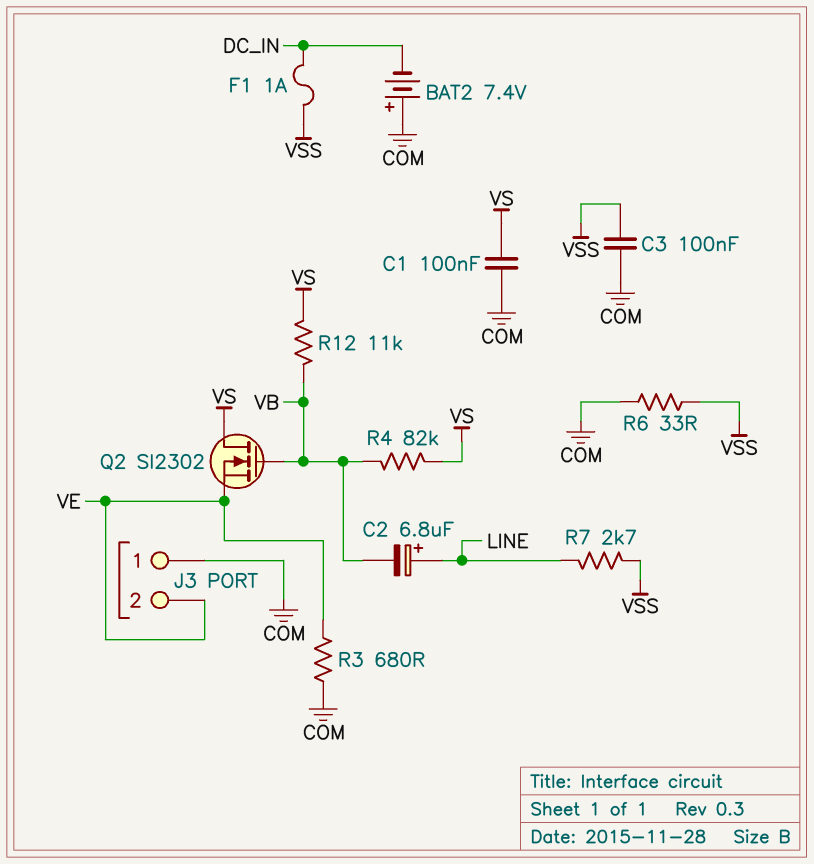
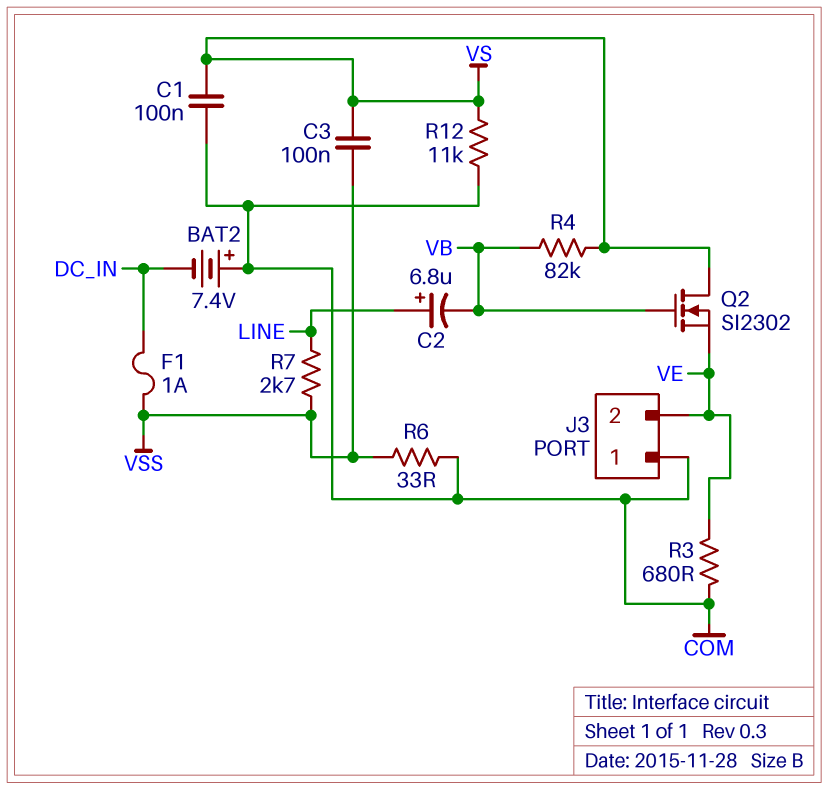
C3: 100nF (COM, VSS) -> 100nF (VS, VSS)
R12: 11k (VB, VS) -> 11k (COM, VS)

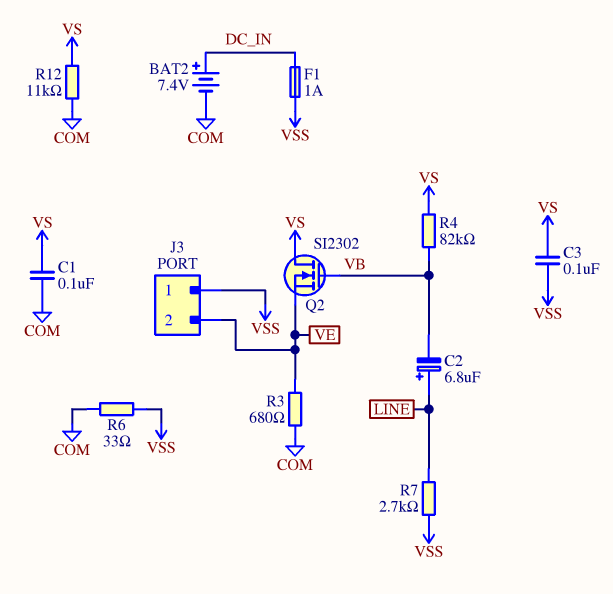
BAT2: 7.4V (plus COM, minus DC_IN) -> 7.4V (plus DC_IN, minus COM)
J3 pin 1: COM -> VSS

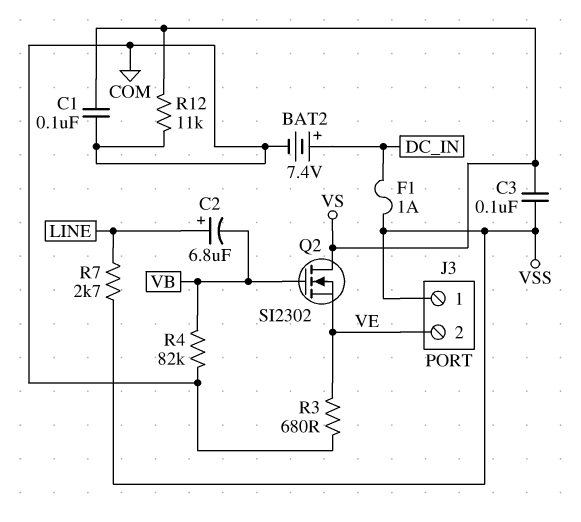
R4: 82k (VB, VS) -> 82k (COM, VB)
R6: 33 (COM, VSS) -> none

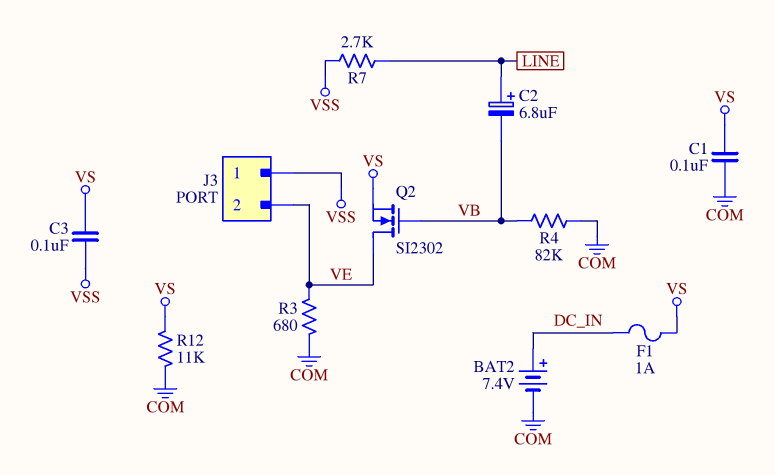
F1: 1A (DC_IN, VSS) -> 1A (DC_IN, VS)
Q2: NMOS SI2302 (G VB, D VS, S VE) -> NMOS SI2302 (G VB, D VE, S VS)

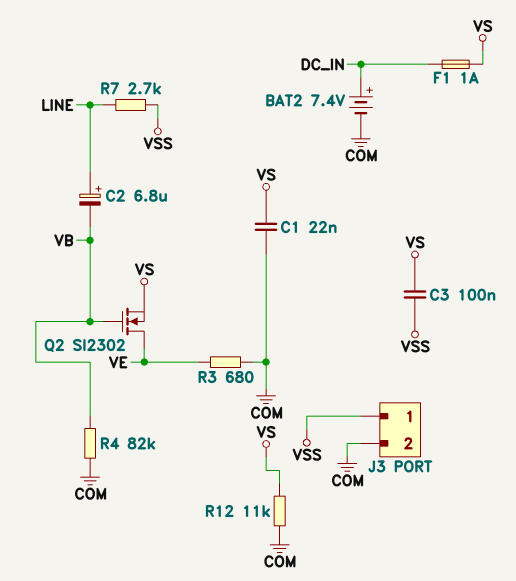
C1: 100nF (COM, VS) -> 22nF (COM, VS)
J3 pin 2: VE -> COM

